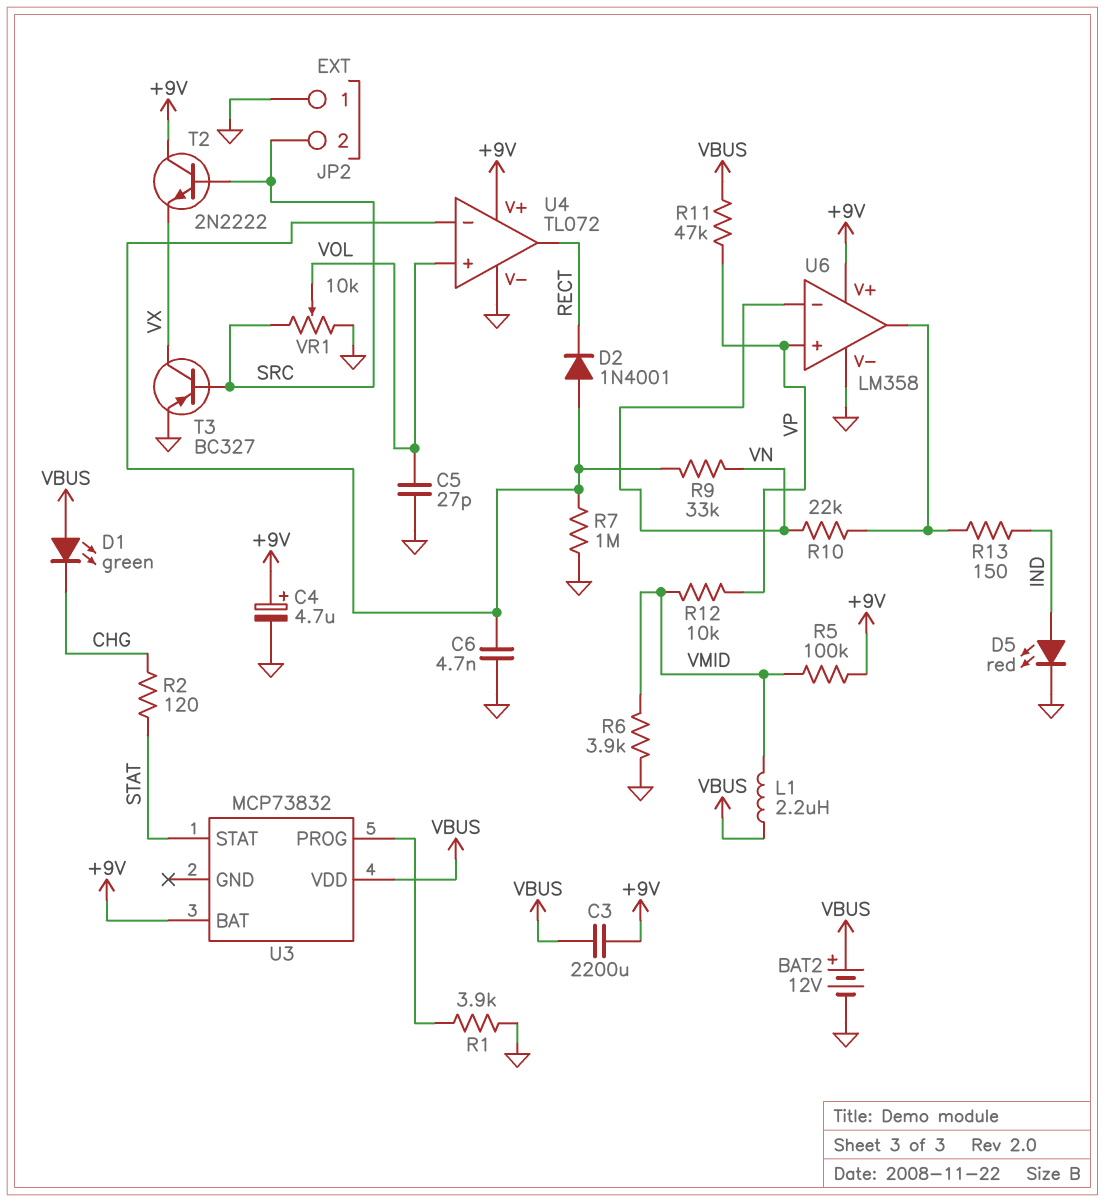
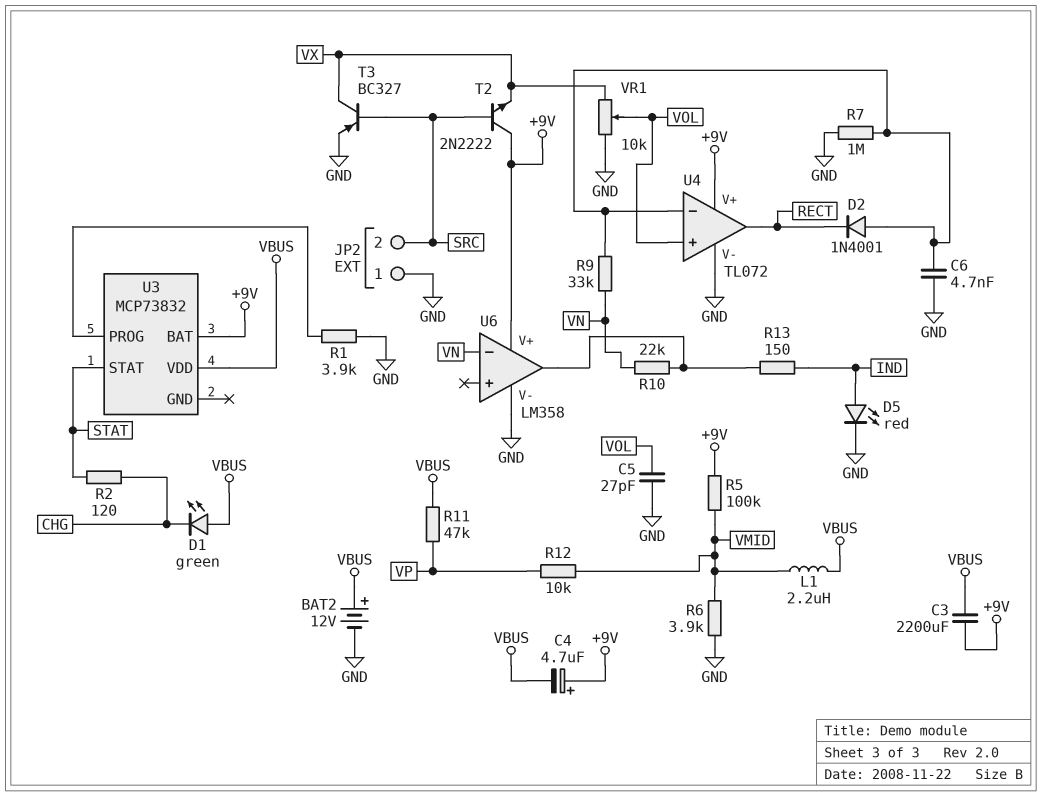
C4: 4.7uF (plus +9V, minus GND) -> 4.7uF (plus +9V, minus VBUS)
U6 pin in+: VP -> none
VR1: 10k (GND, SRC, wiper VOL) -> 10k (GND, VX, wiper VOL)

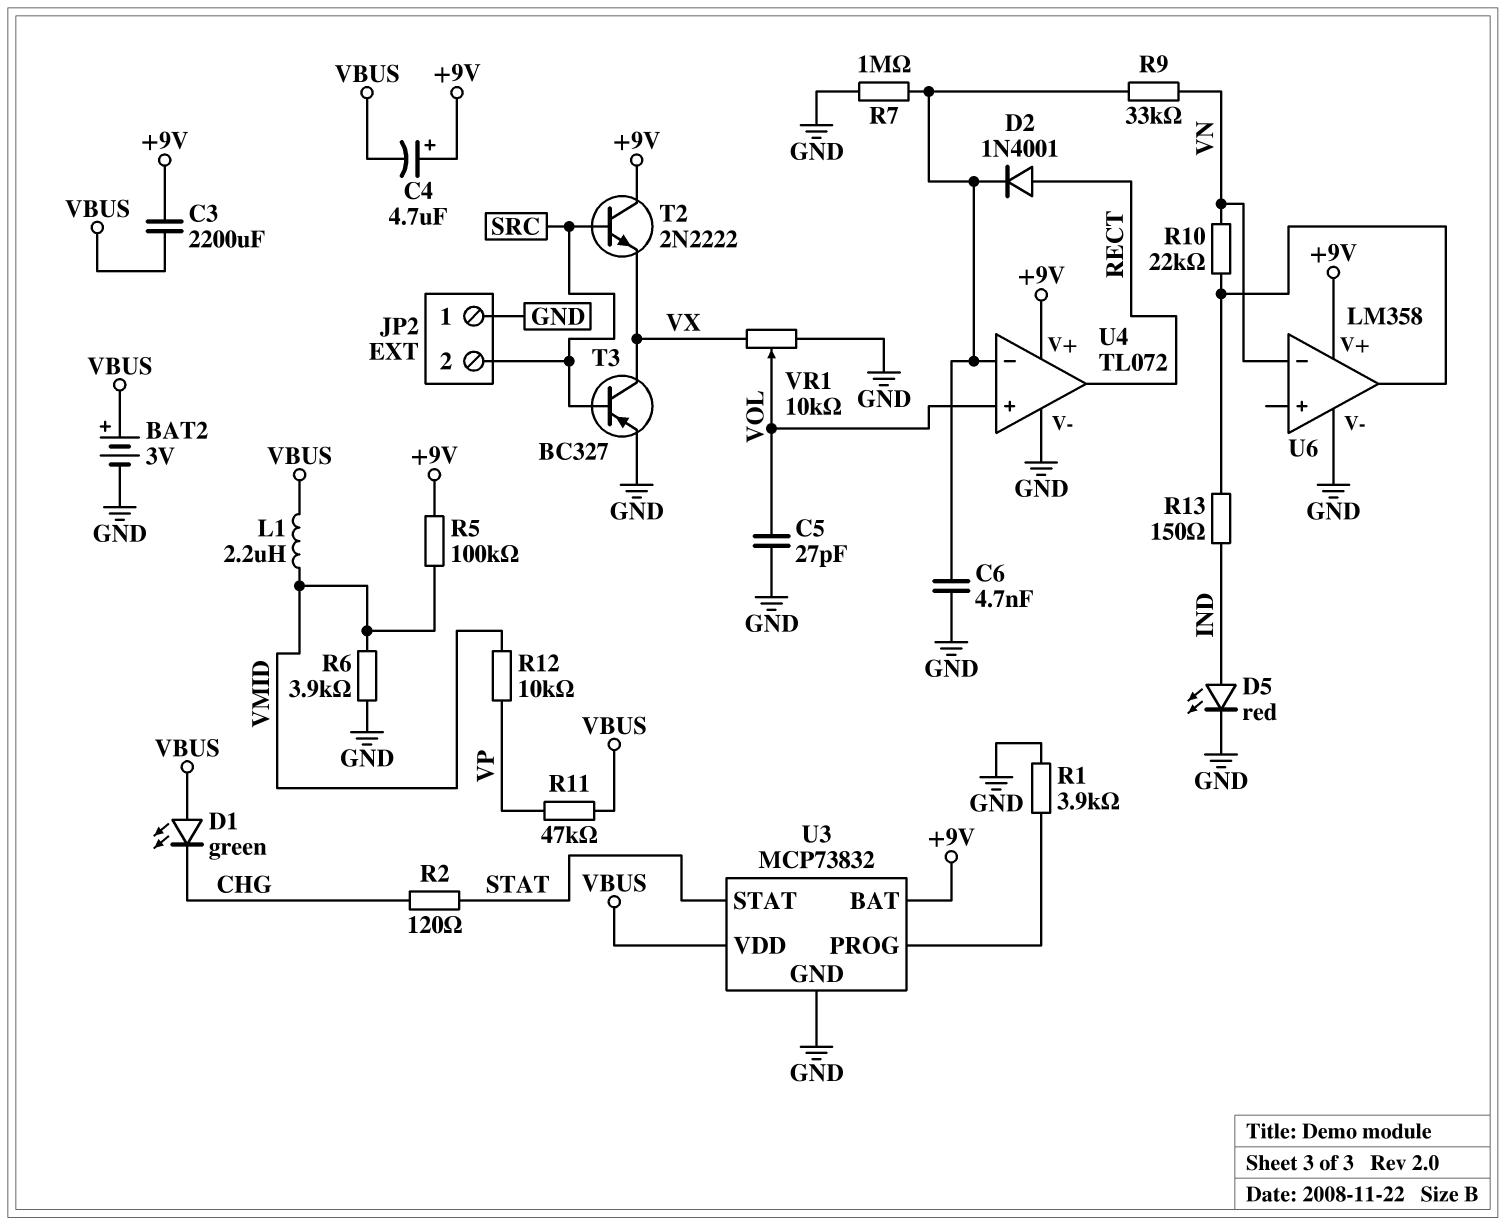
BAT2: 12V (plus VBUS, minus GND) -> 3V (plus VBUS, minus GND)
D2: diode 1N4001 (A U4/in-, K RECT) -> diode 1N4001 (A RECT, K U4/in-)
U3 pin GND: none -> GND

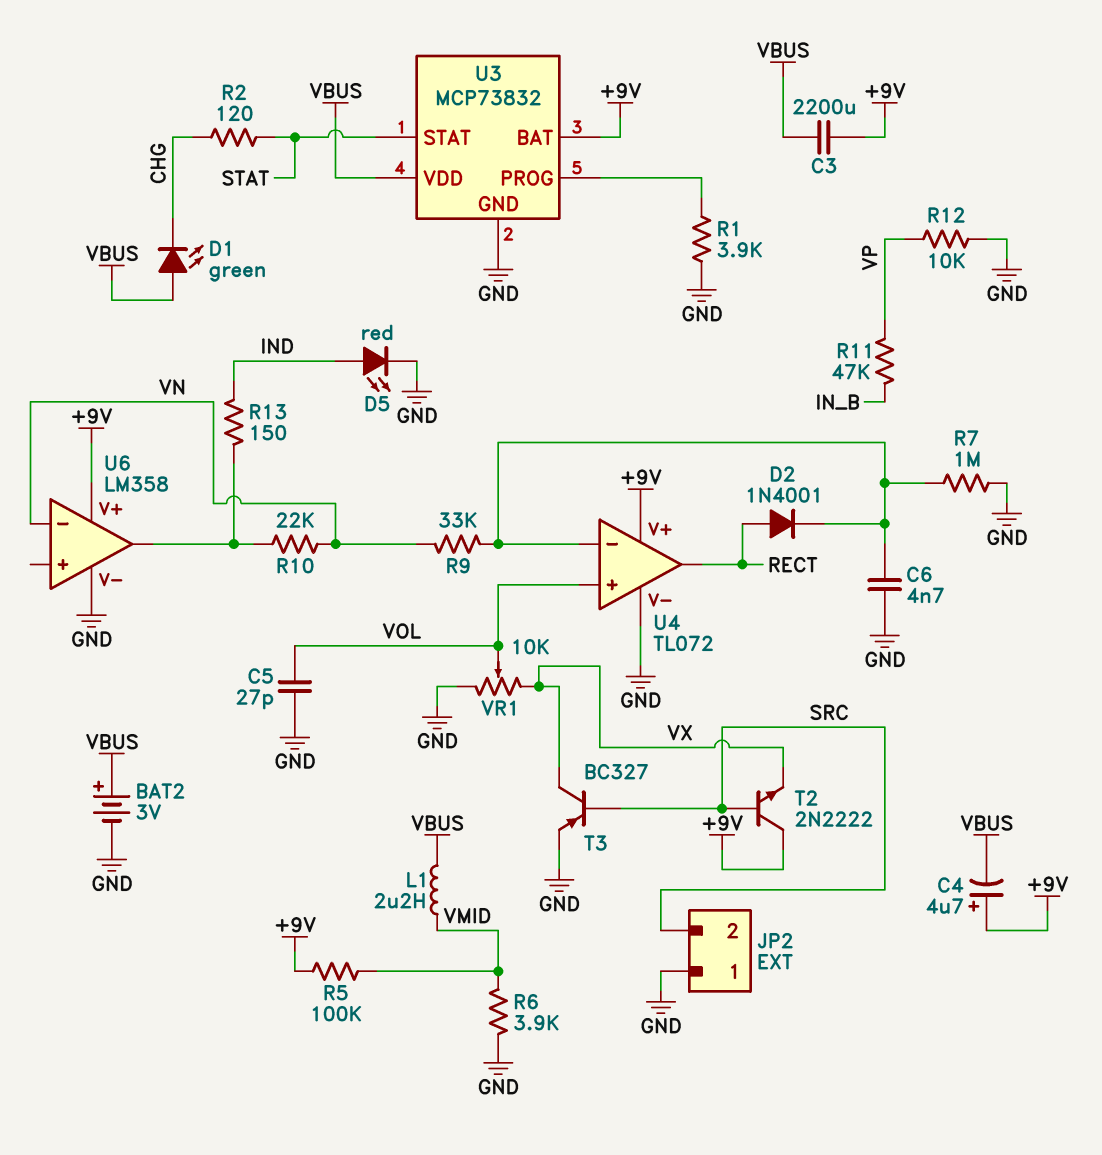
R11: 47k (VBUS, VP) -> 47k (IN_B, VP)
R12: 10k (VMID, VP) -> 10k (GND, VP)

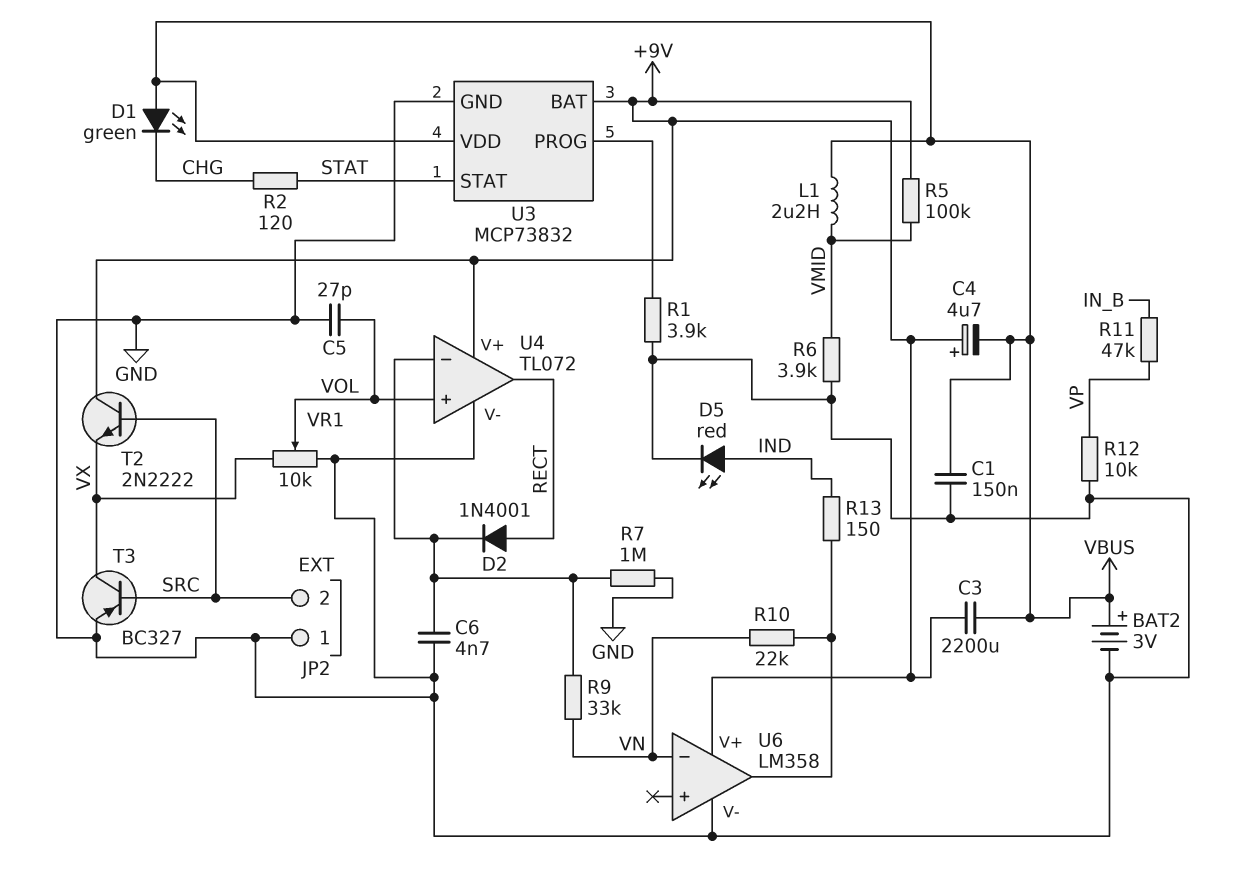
C1: none -> 150nF (GND, VBUS)

